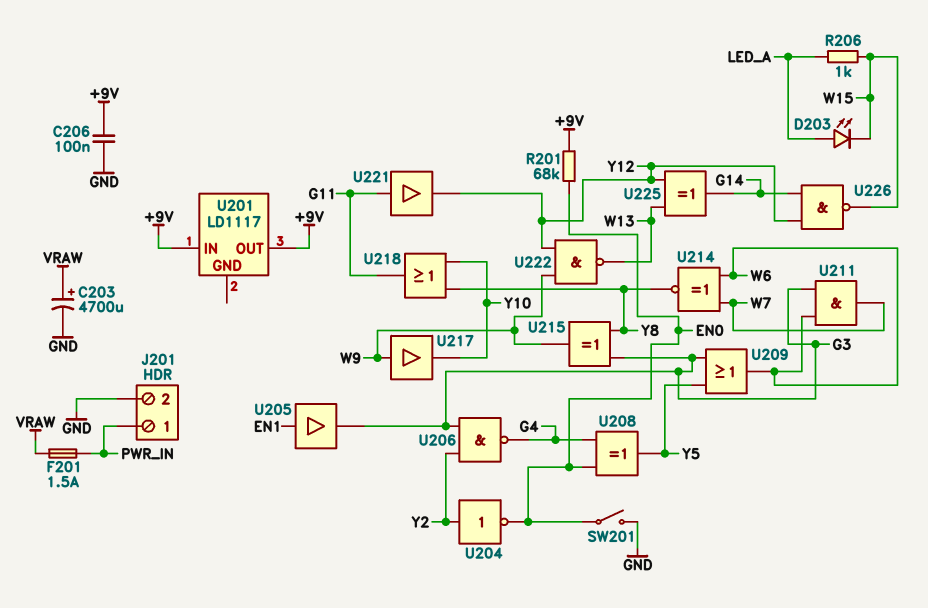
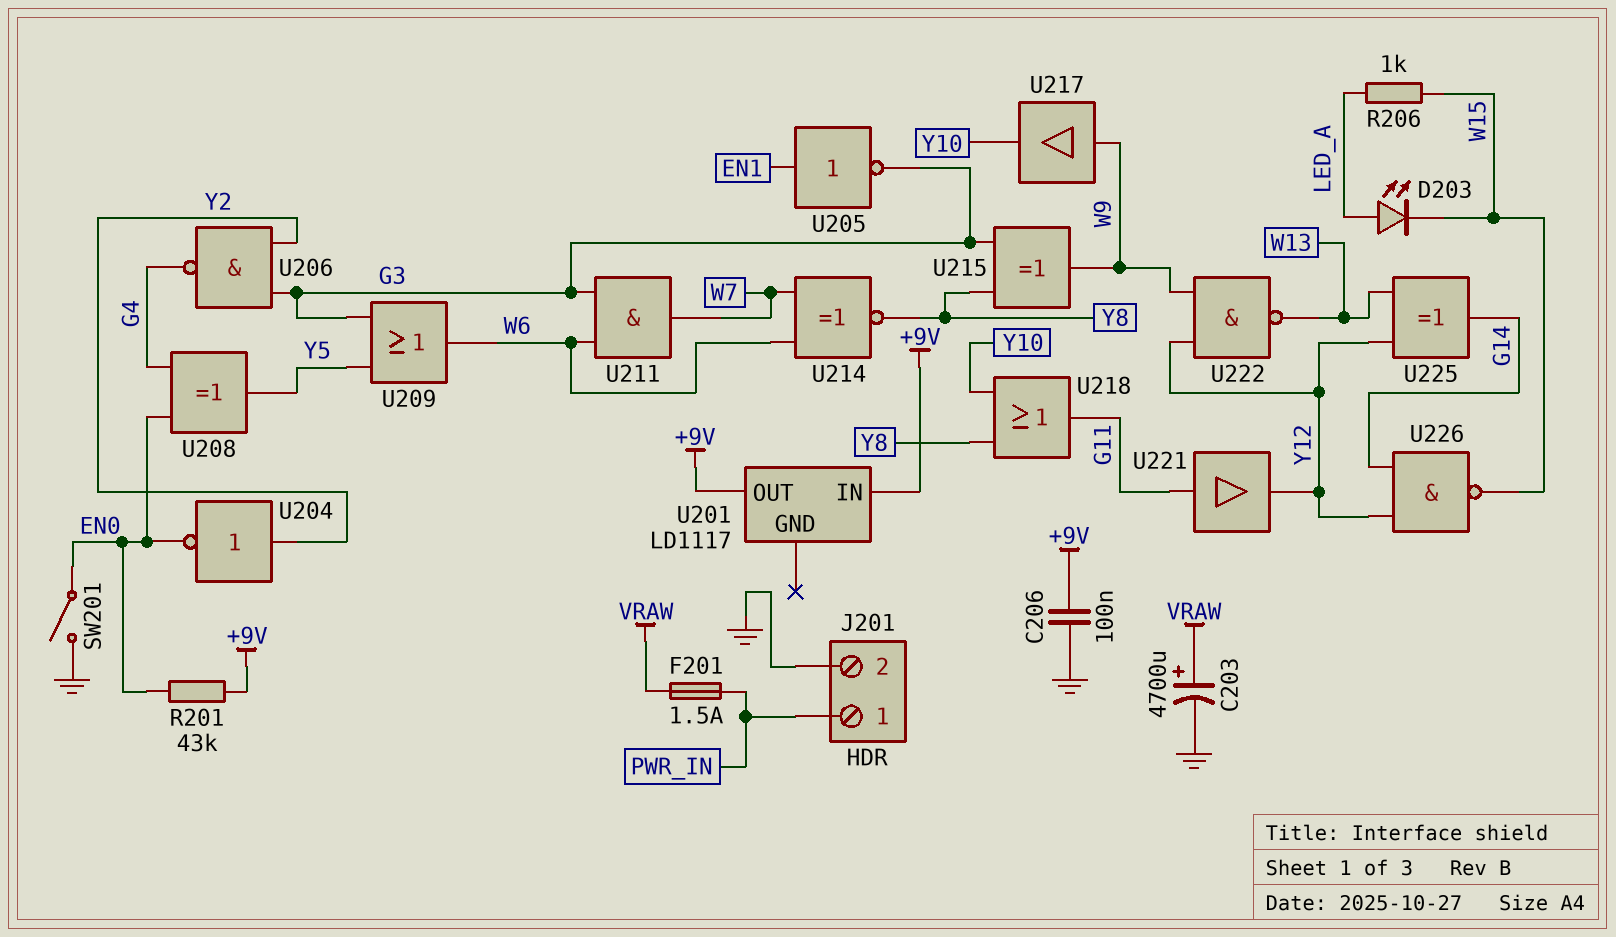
R201: 68k (+9V, EN0) -> 43k (+9V, EN0)
U205: buffer (in EN1, out G3) -> NOT (in EN1, out G3)

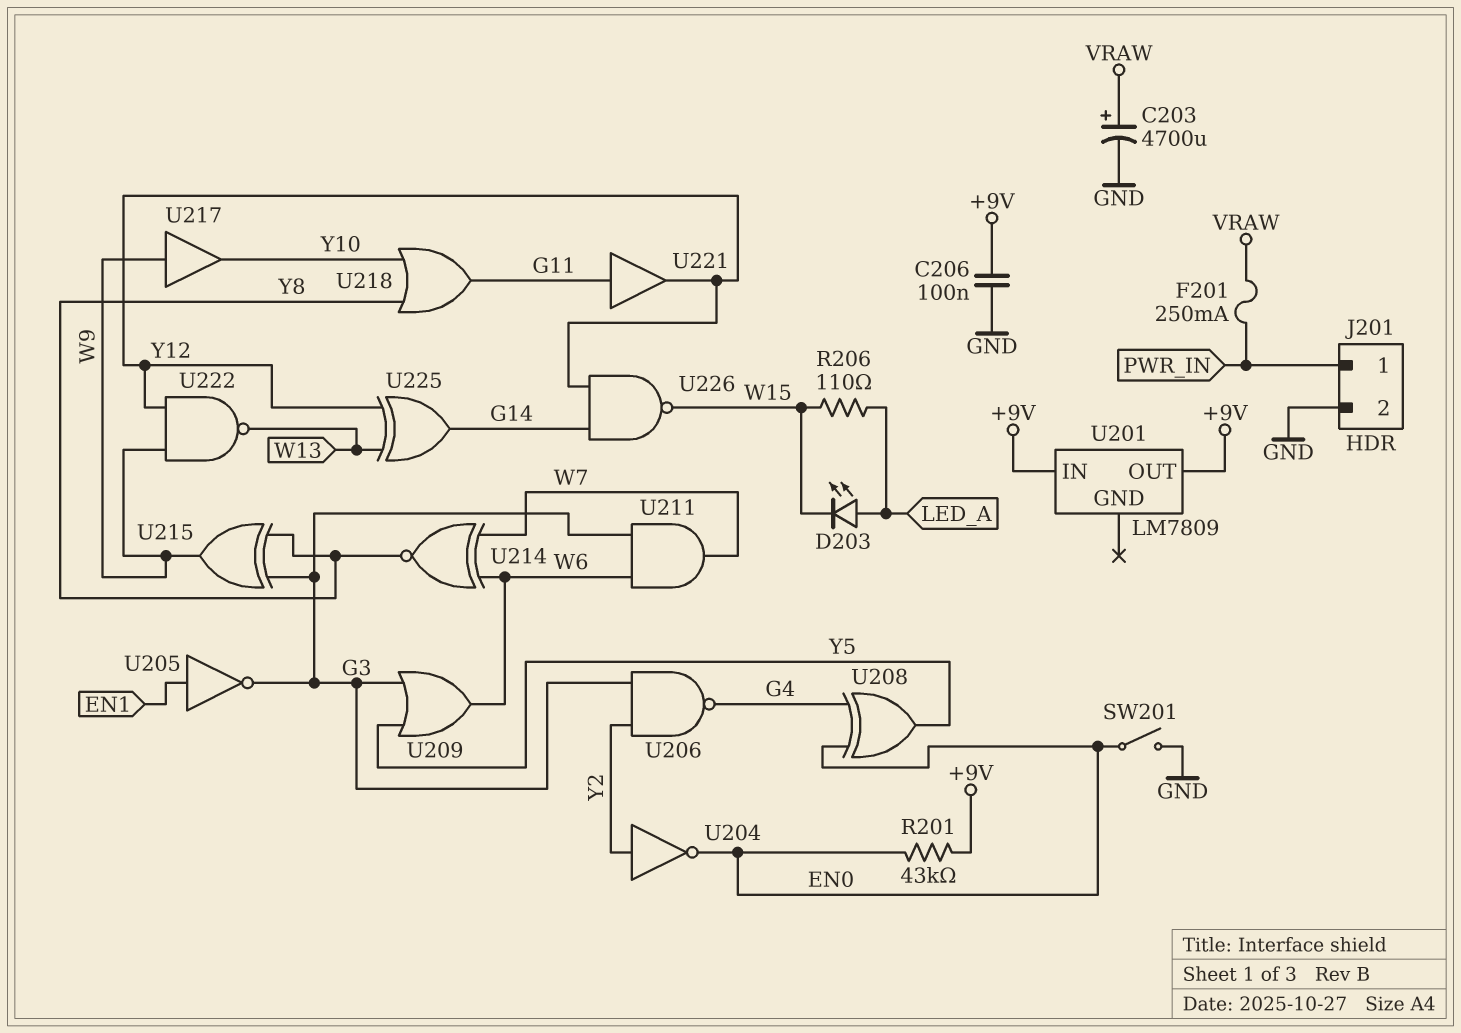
F201: 1.5A (PWR_IN, VRAW) -> 250mA (PWR_IN, VRAW)
R206: 1k (LED_A, W15) -> 110 (LED_A, W15)
U201: LD1117 -> LM7809

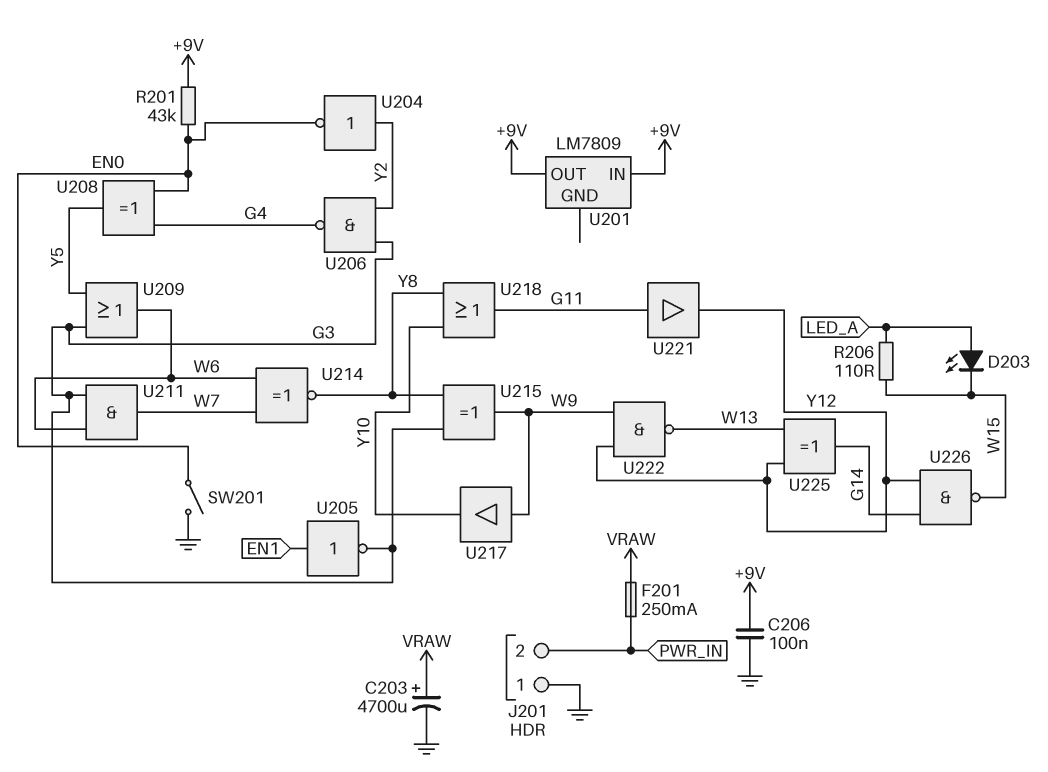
J201 pin 1: PWR_IN -> GND
J201 pin 2: GND -> PWR_IN

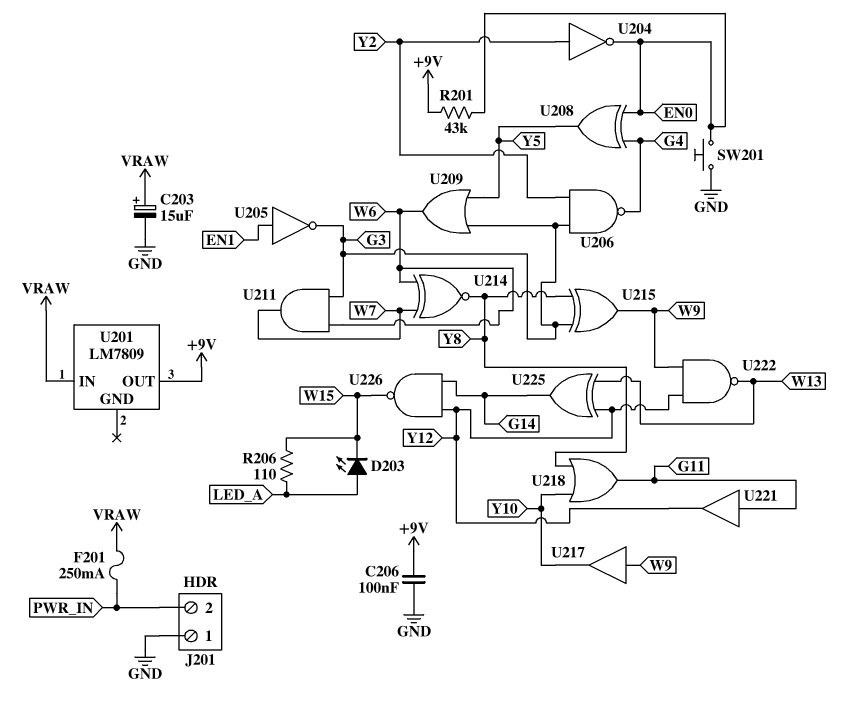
C203: 4700uF (plus VRAW, minus GND) -> 15uF (plus VRAW, minus GND)
SW201: switch (EN0, GND) -> button (EN0, GND)
U201 pin IN: +9V -> VRAW

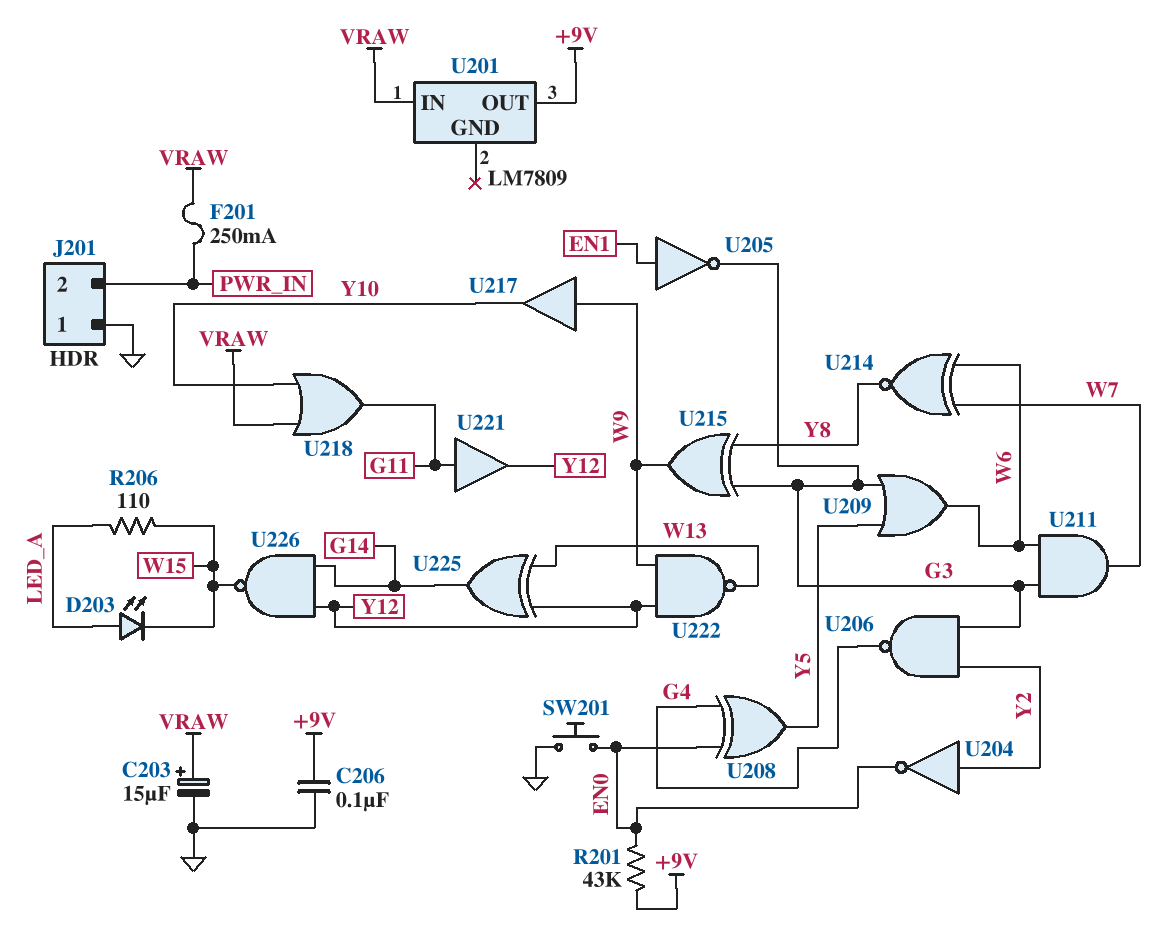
U218: OR (in Y8, in Y10, out G11) -> OR (in VRAW, in Y10, out G11)

